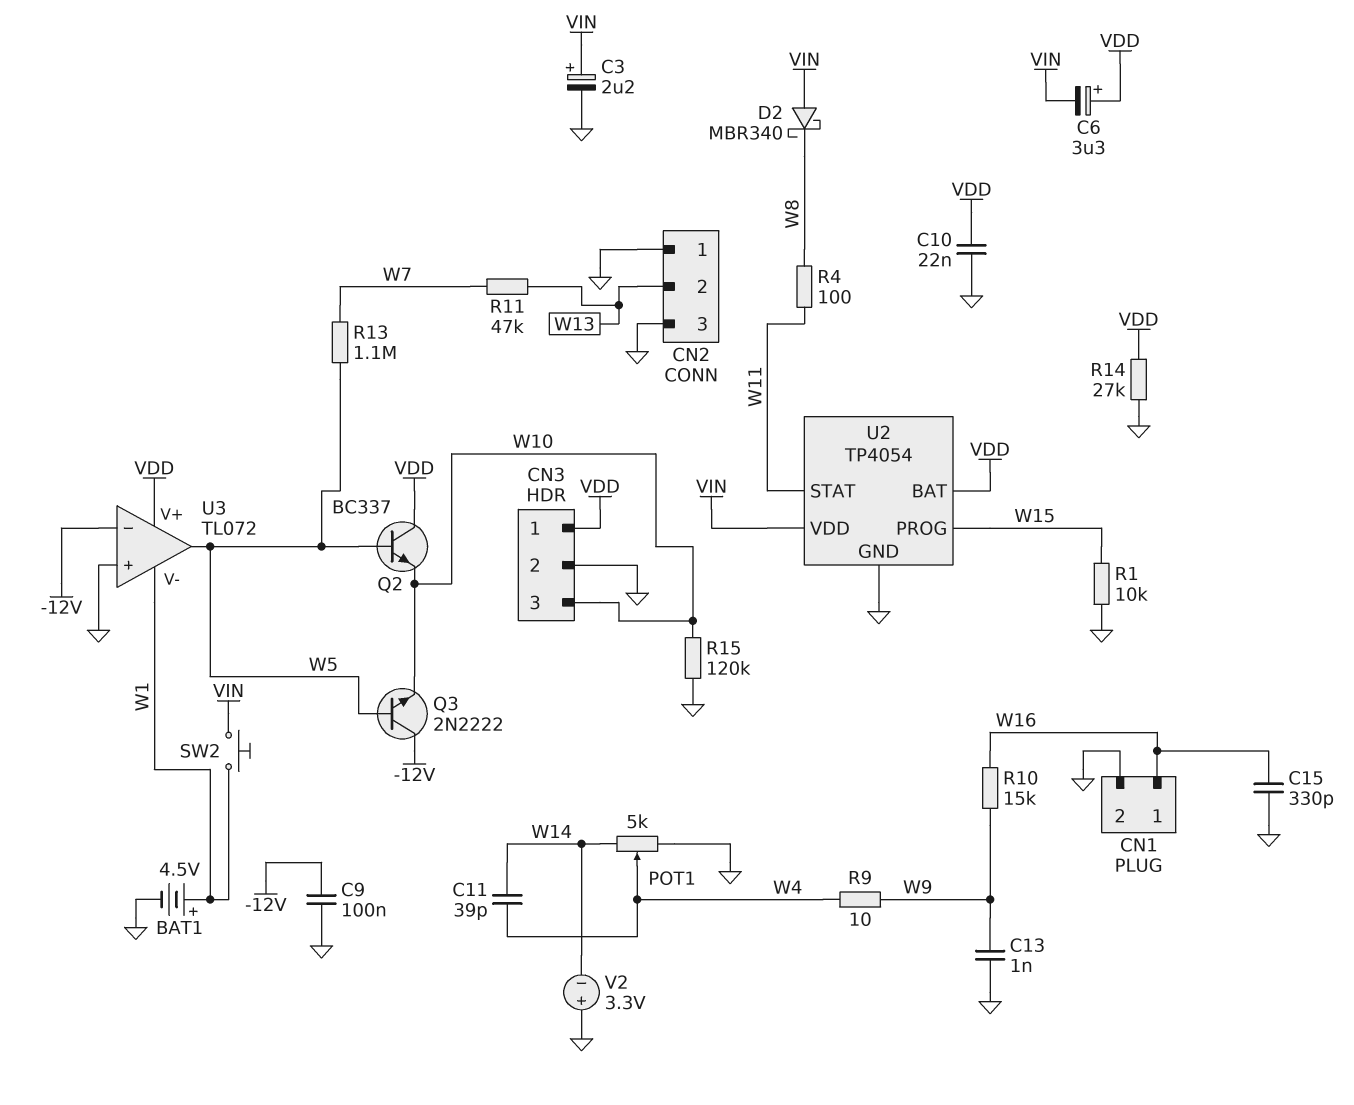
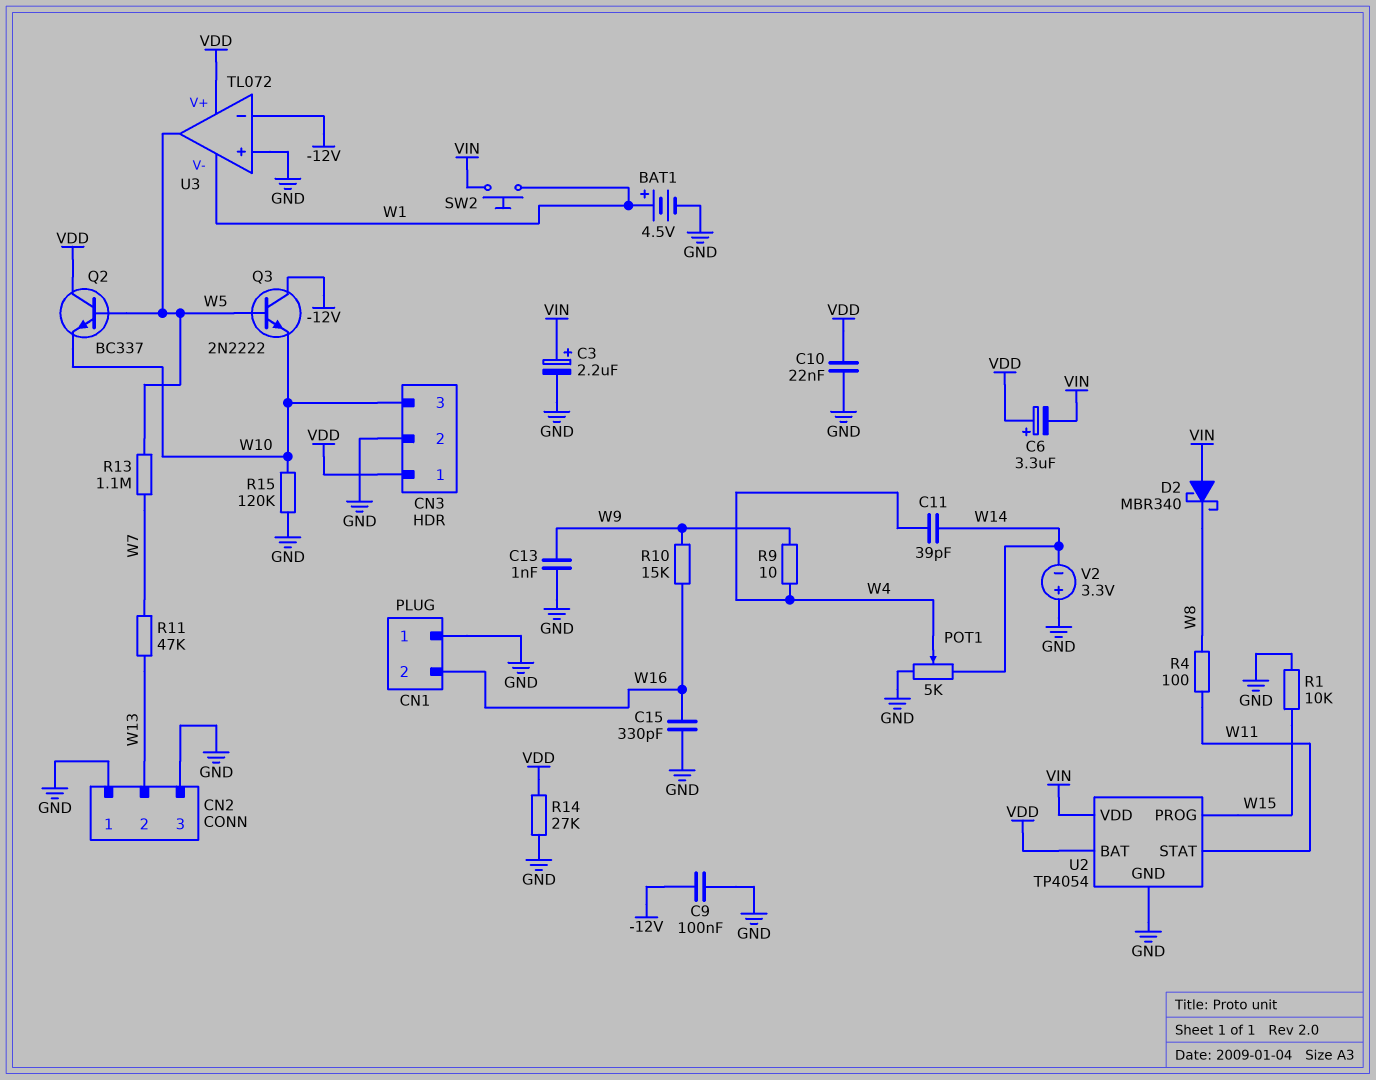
CN1 pin 1: W16 -> GND
CN1 pin 2: GND -> W16

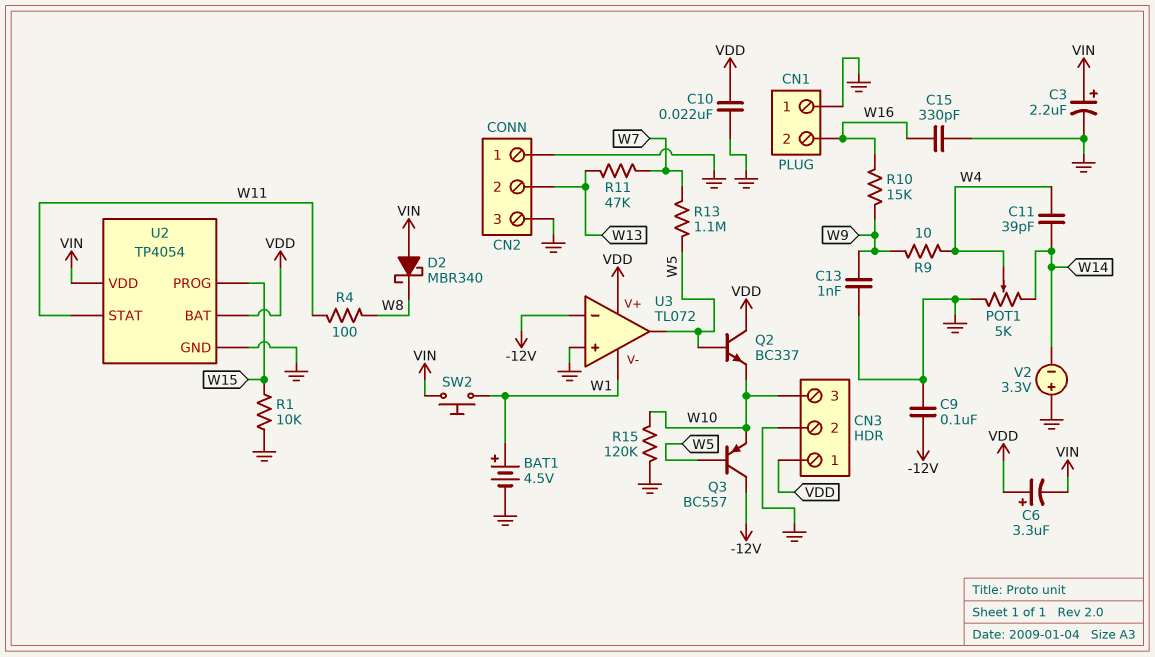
Q3: NPN 2N2222 (B W5, C -12V, E W10) -> PNP BC557 (B W5, C -12V, E W10)
R14: 27k (GND, VDD) -> none

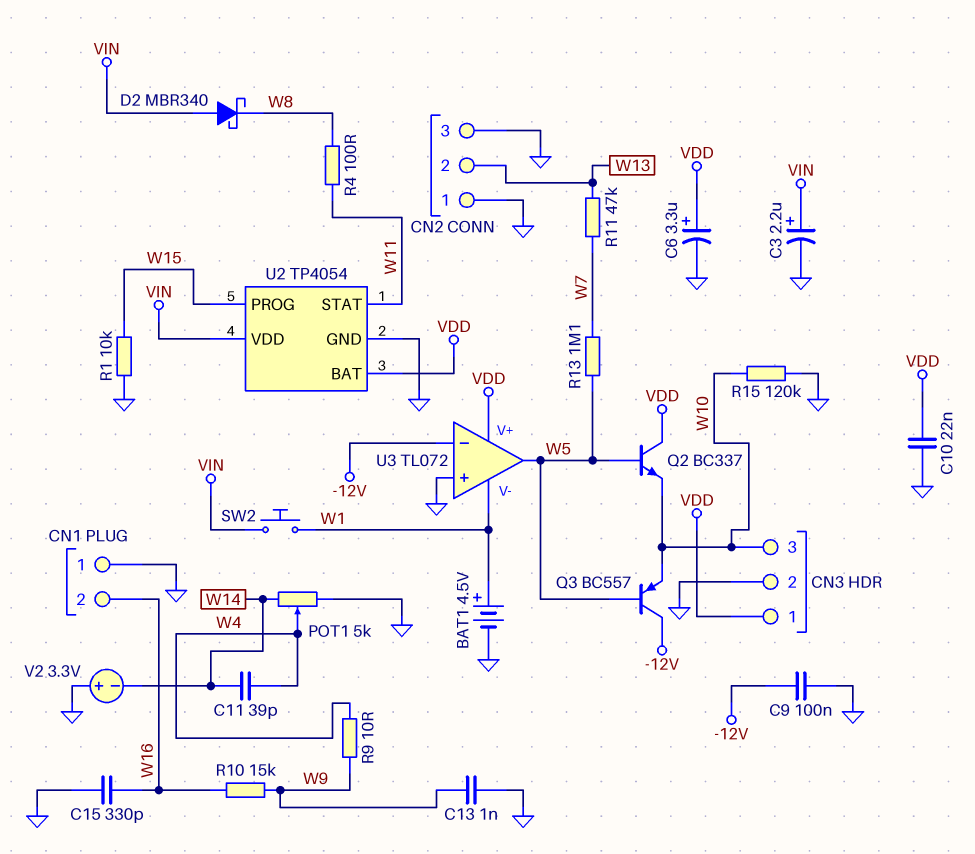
C6: 3.3uF (plus VDD, minus VIN) -> 3.3uF (plus VDD, minus GND)

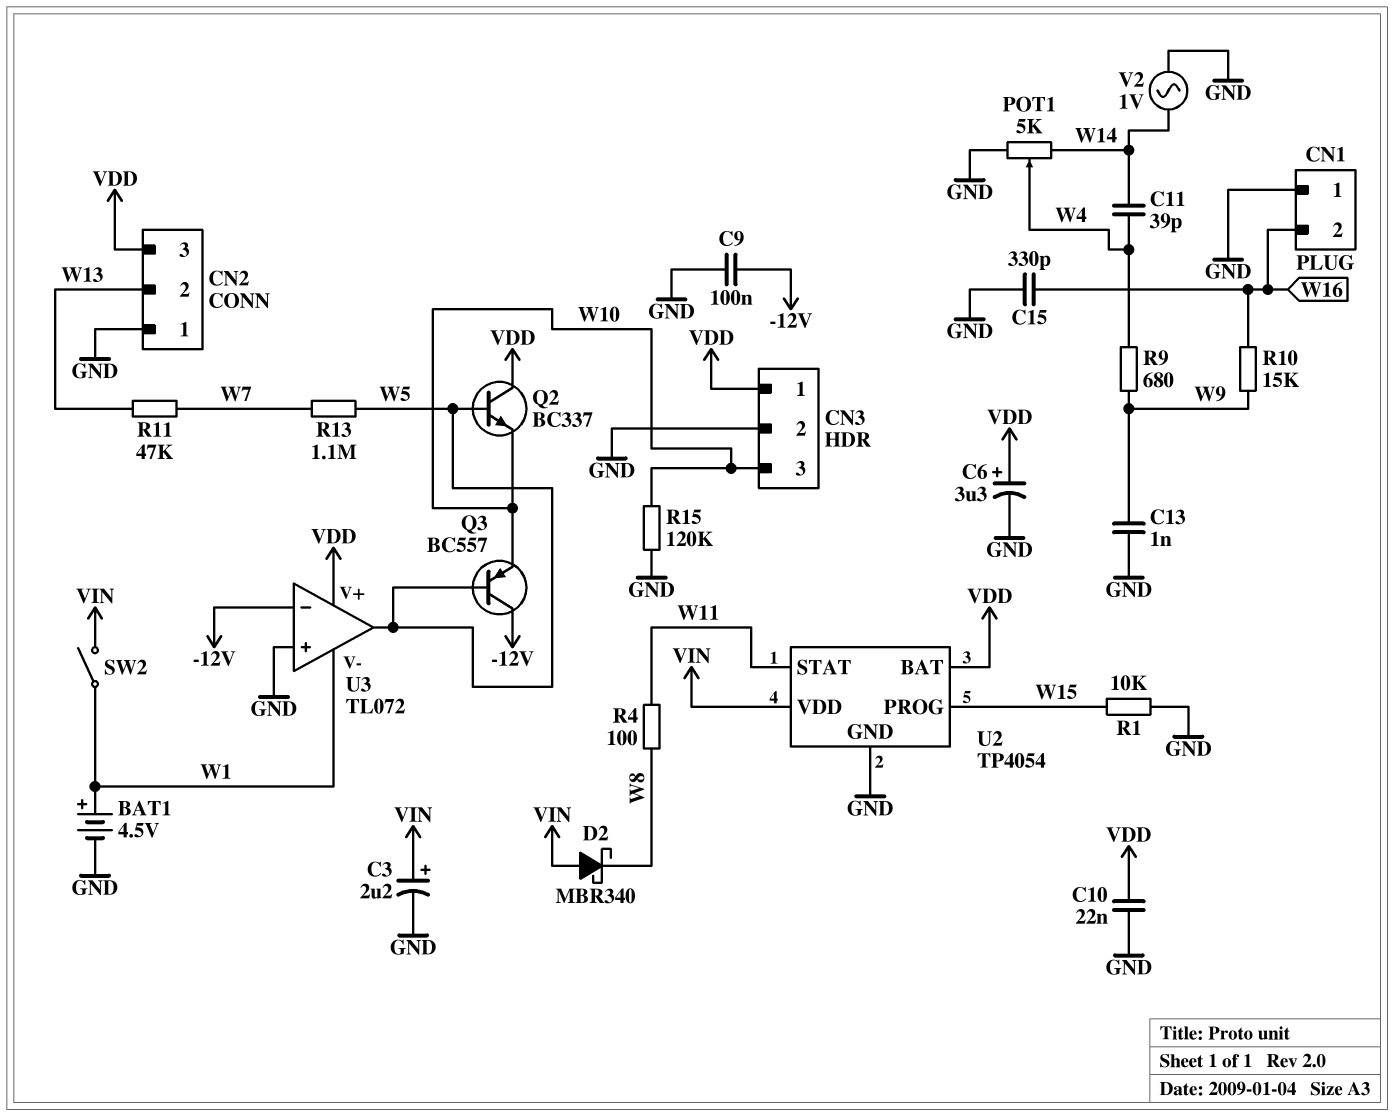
CN2 pin 3: GND -> VDD
R9: 10 (W4, W9) -> 680 (W4, W9)
SW2: button (VIN, W1) -> switch (VIN, W1)
V2: 3.3V (plus GND, minus W14) -> AC 1V (GND, W14)

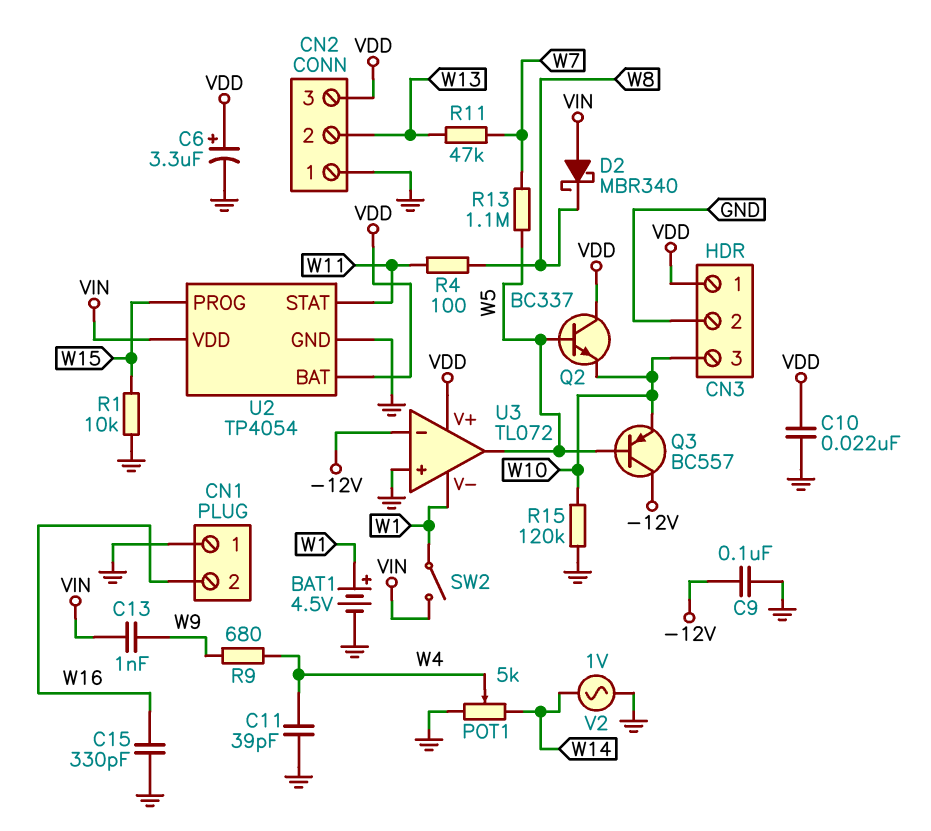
C3: 2.2uF (plus VIN, minus GND) -> none
C11: 39pF (W4, W14) -> 39pF (GND, W4)
C13: 1nF (GND, W9) -> 1nF (VIN, W9)
R10: 15k (W9, W16) -> none

